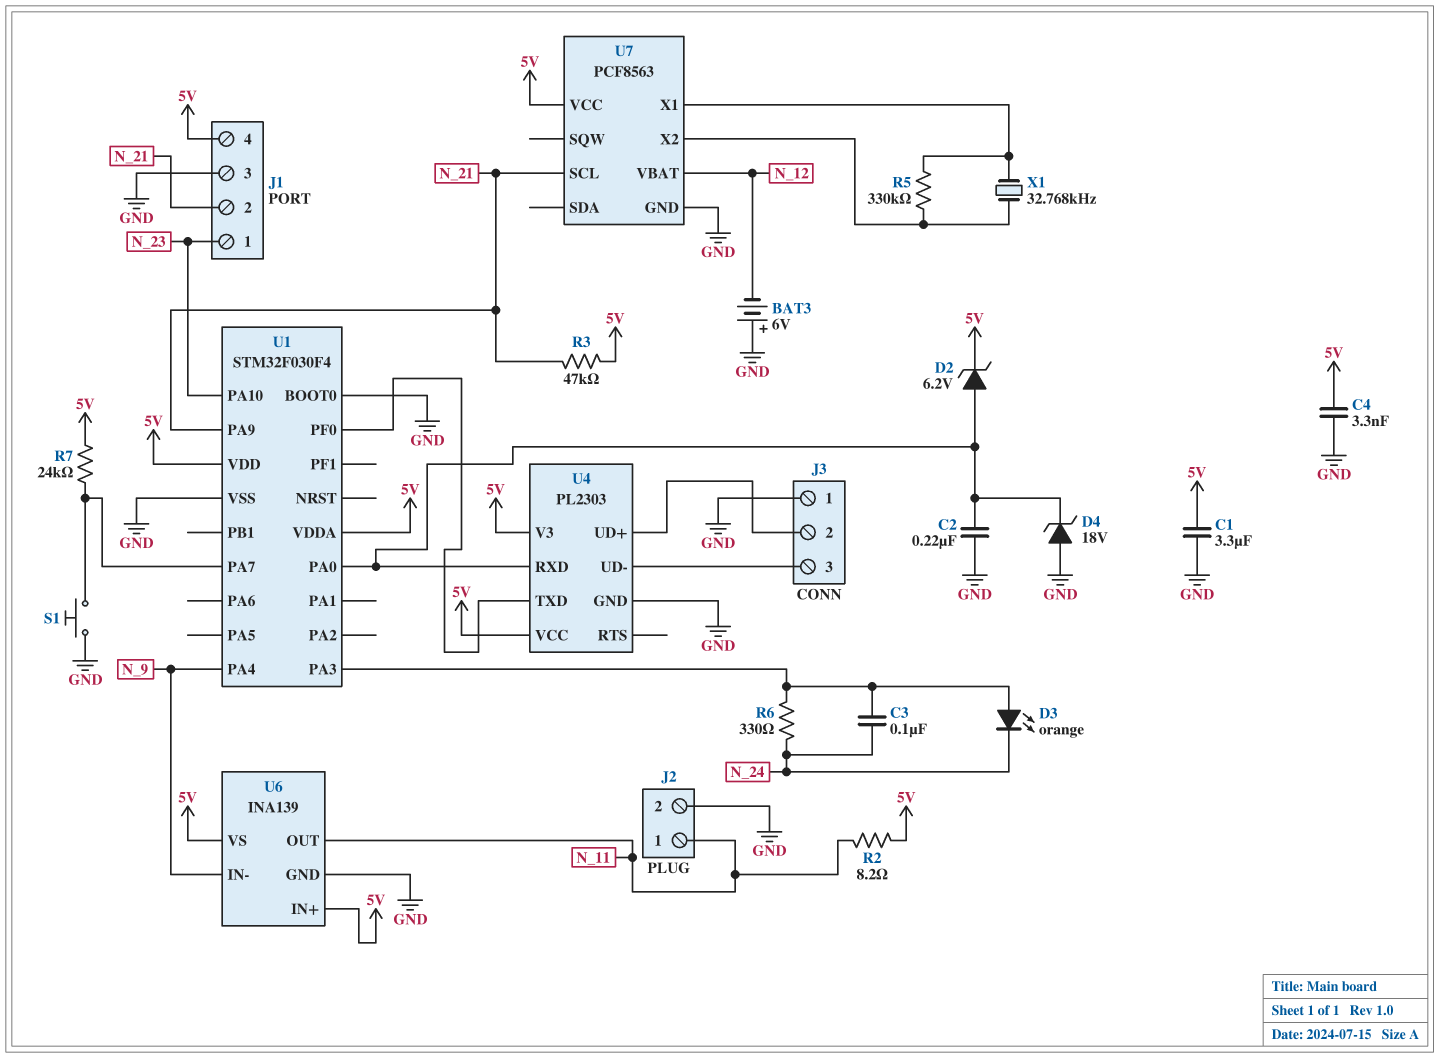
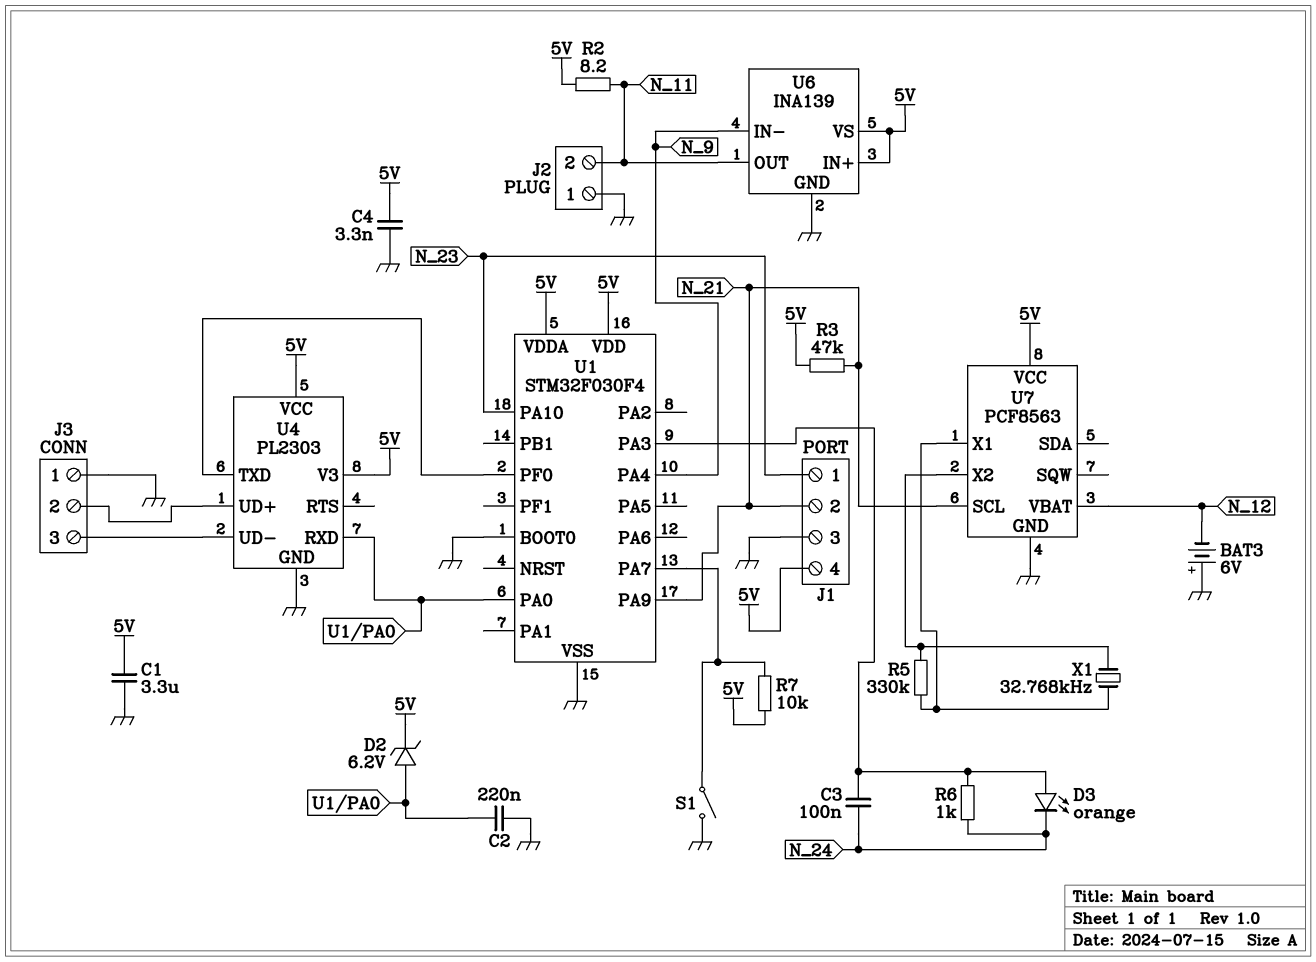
D4: zener 18V (A GND, K U1/PA0) -> none
J2 pin 1: N_11 -> GND
J2 pin 2: GND -> N_11
R6: 330 (N_24, U1/PA3) -> 1k (N_24, U1/PA3)
R7: 24k (5V, U1/PA7) -> 10k (5V, U1/PA7)
S1: button (GND, U1/PA7) -> switch (GND, U1/PA7)

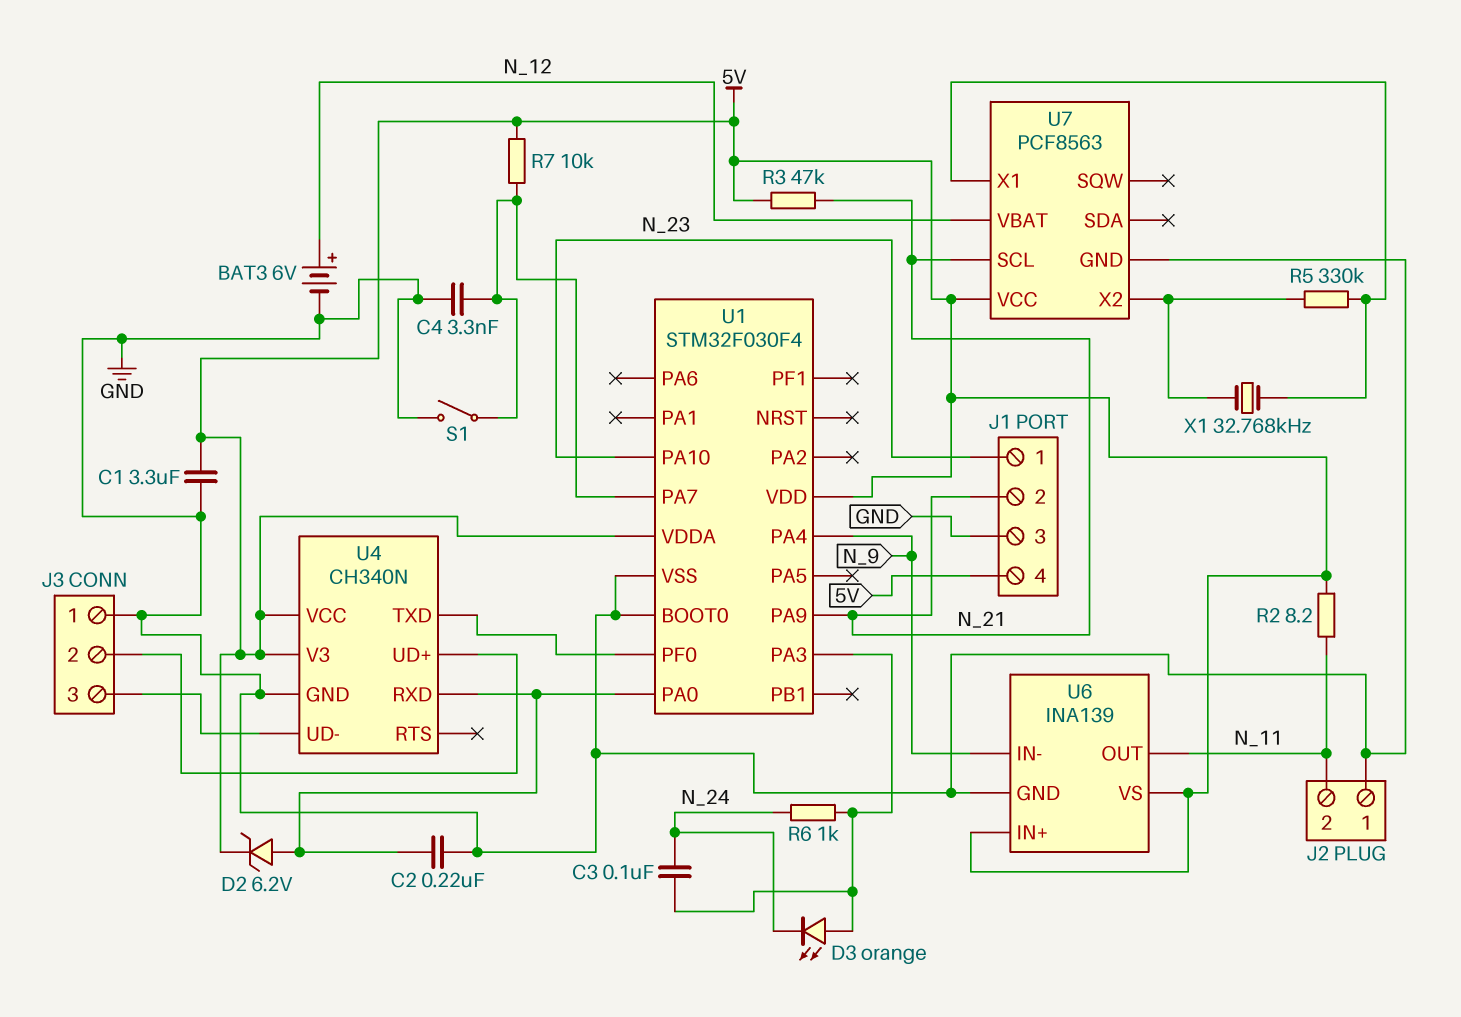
BAT3: 6V (plus GND, minus N_12) -> 6V (plus N_12, minus GND)
C4: 3.3nF (5V, GND) -> 3.3nF (GND, U1/PA7)
U4: PL2303 -> CH340N

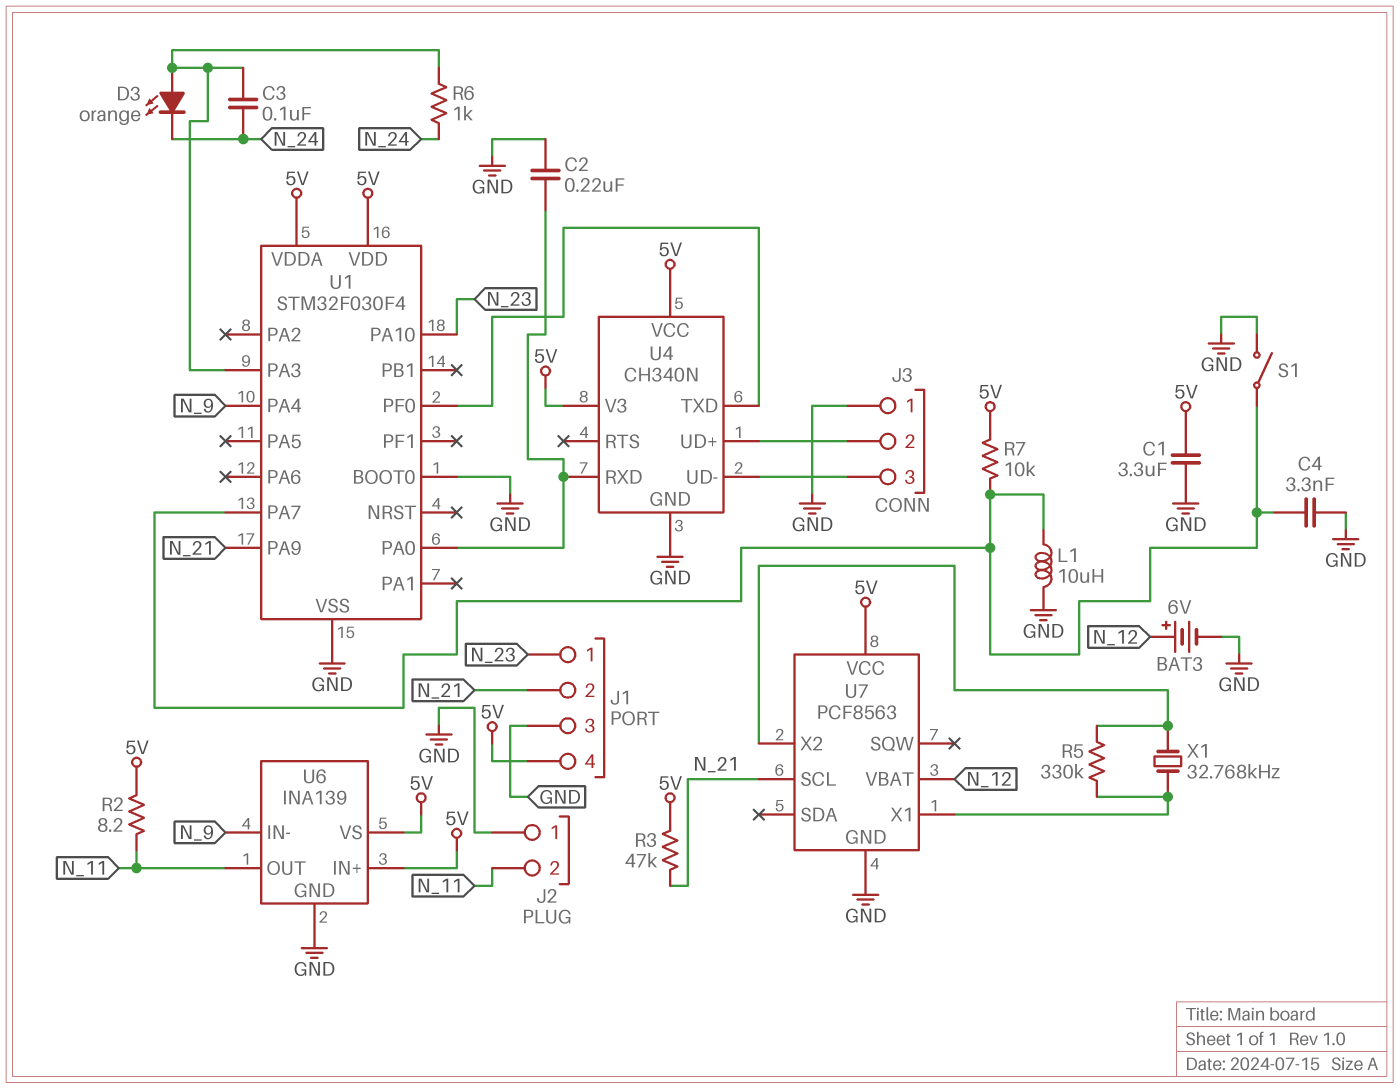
D2: zener 6.2V (A U1/PA0, K 5V) -> none
L1: none -> 10uH (GND, U1/PA7)

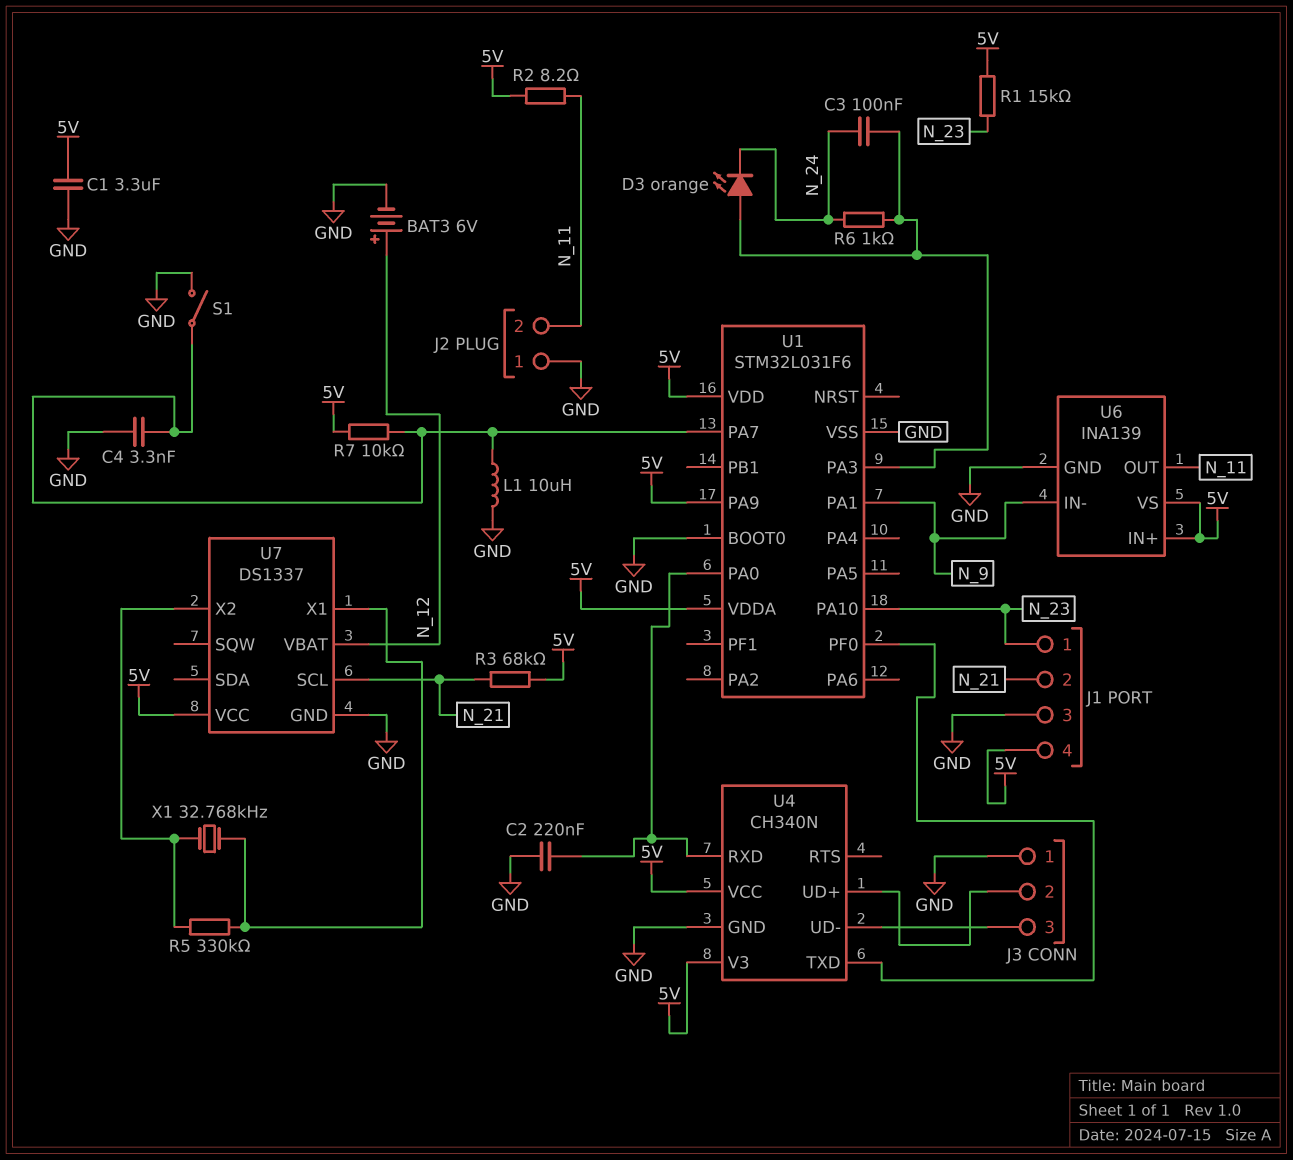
R1: none -> 15k (5V, N_23)
R3: 47k (5V, N_21) -> 68k (5V, N_21)
U1: STM32F030F4 -> STM32L031F6
U1 pin PA1: none -> N_9
U1 pin PA4: N_9 -> none
U1 pin PA9: N_21 -> 5V
U7: PCF8563 -> DS1337

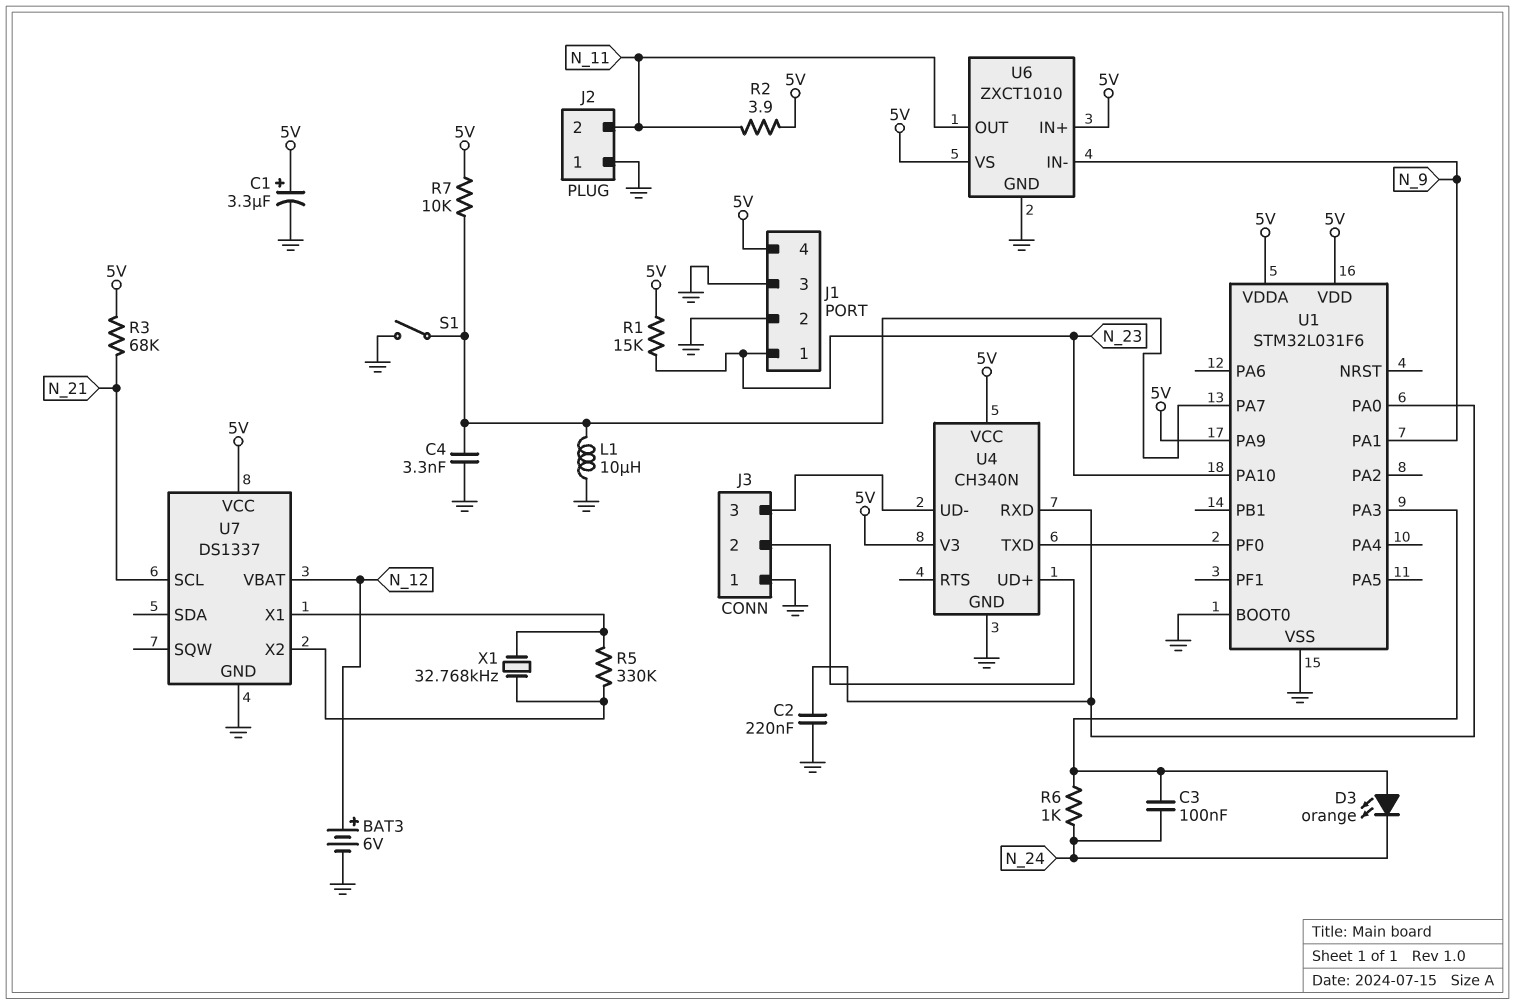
C1: 3.3uF (5V, GND) -> 3.3uF (plus 5V, minus GND)
J1 pin 2: N_21 -> GND
R2: 8.2 (5V, N_11) -> 3.9 (5V, N_11)
U6: INA139 -> ZXCT1010

